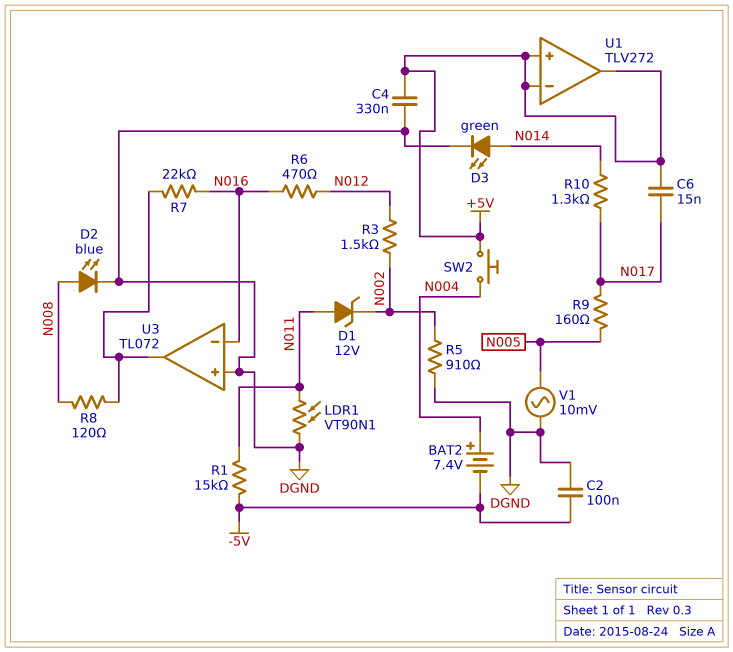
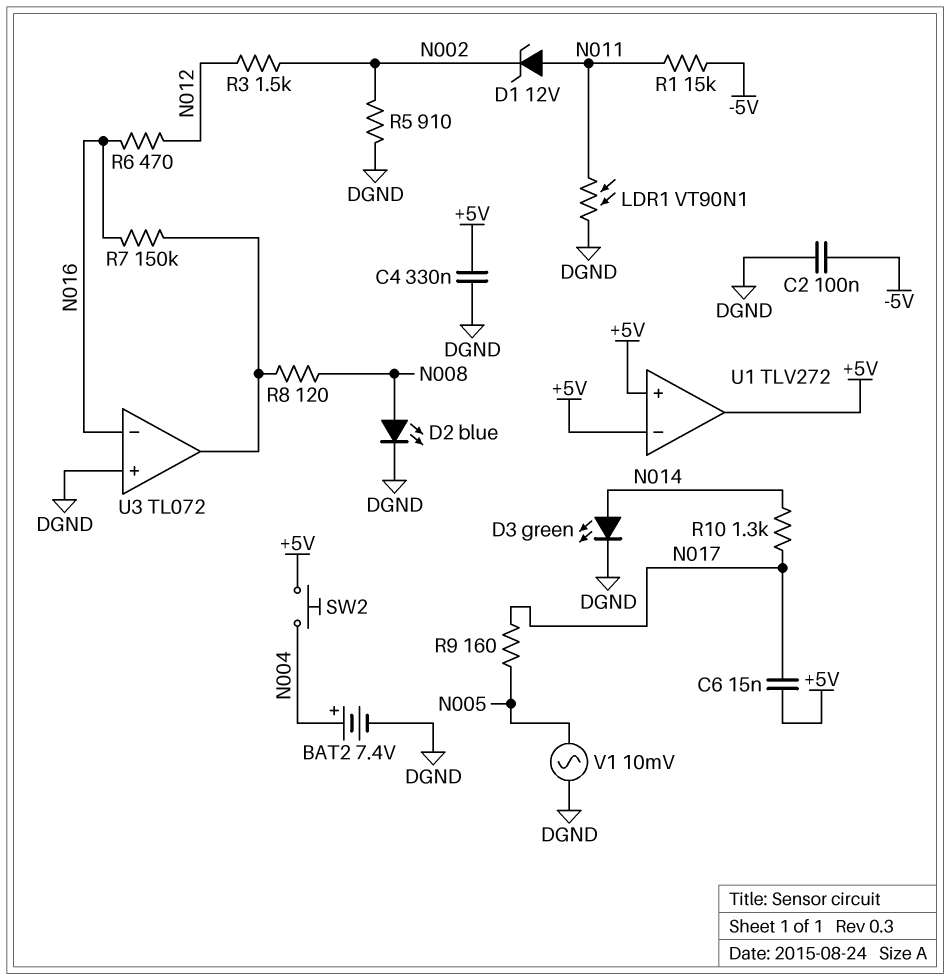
BAT2: 7.4V (plus N004, minus -5V) -> 7.4V (plus N004, minus DGND)
R7: 22k (N016, U3/out) -> 150k (N016, U3/out)

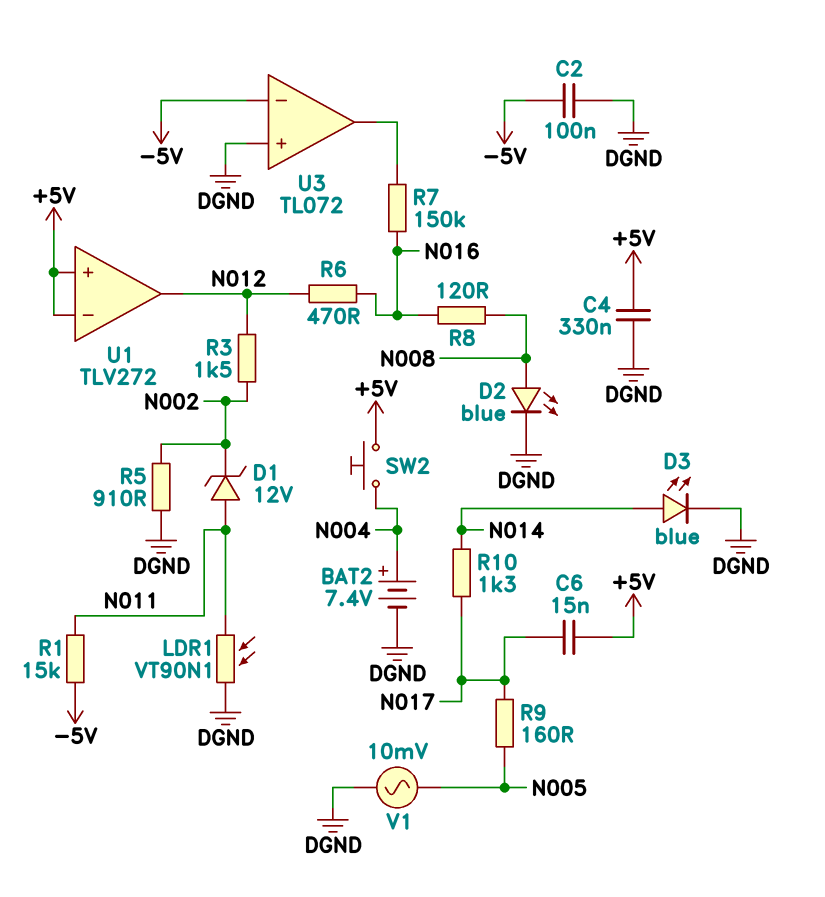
D3: LED green (A N014, K DGND) -> LED blue (A N014, K DGND)
R8: 120 (N008, U3/out) -> 120 (N008, N016)
U1 pin out: +5V -> N012
U3 pin in-: N016 -> -5V

